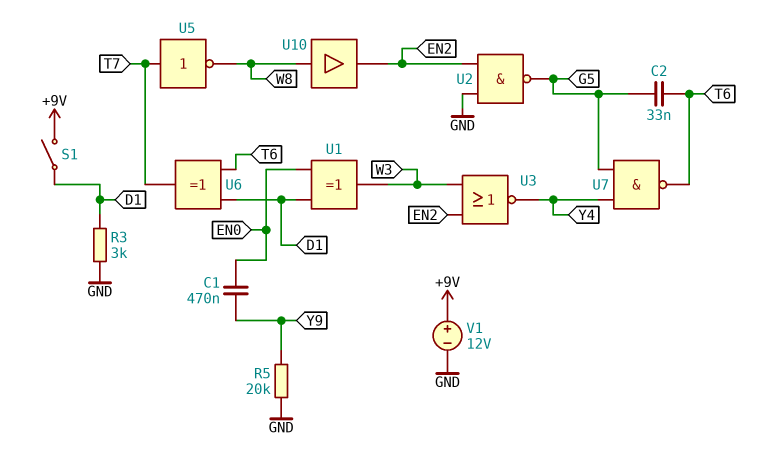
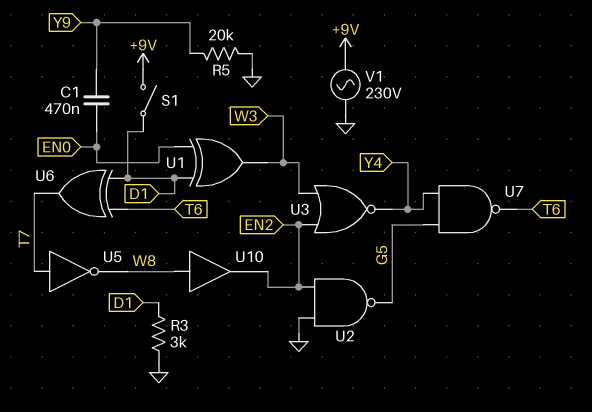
C2: 33nF (G5, T6) -> none
V1: 12V (plus +9V, minus GND) -> AC 230V (+9V, GND)

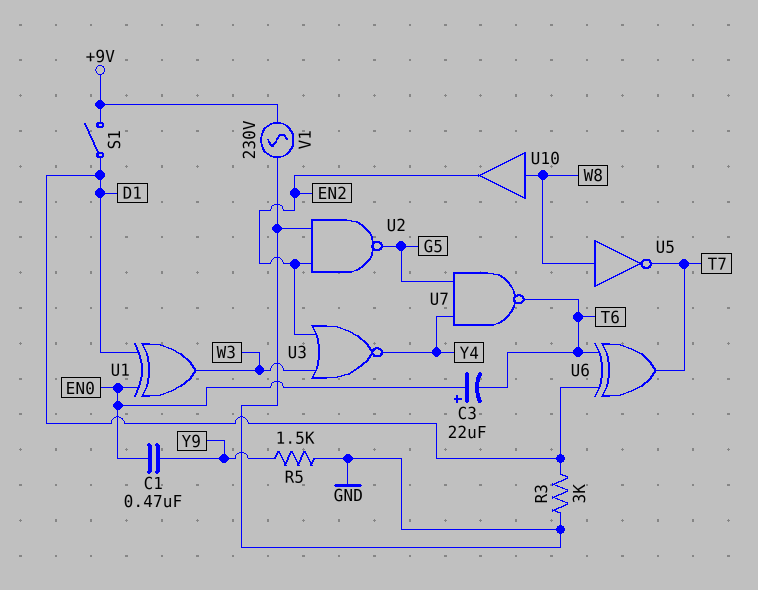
C3: none -> 22uF (plus EN0, minus T6)
R5: 20k (GND, Y9) -> 1.5k (GND, Y9)
U5: NOT (in T7, out W8) -> NOT (in W8, out T7)

